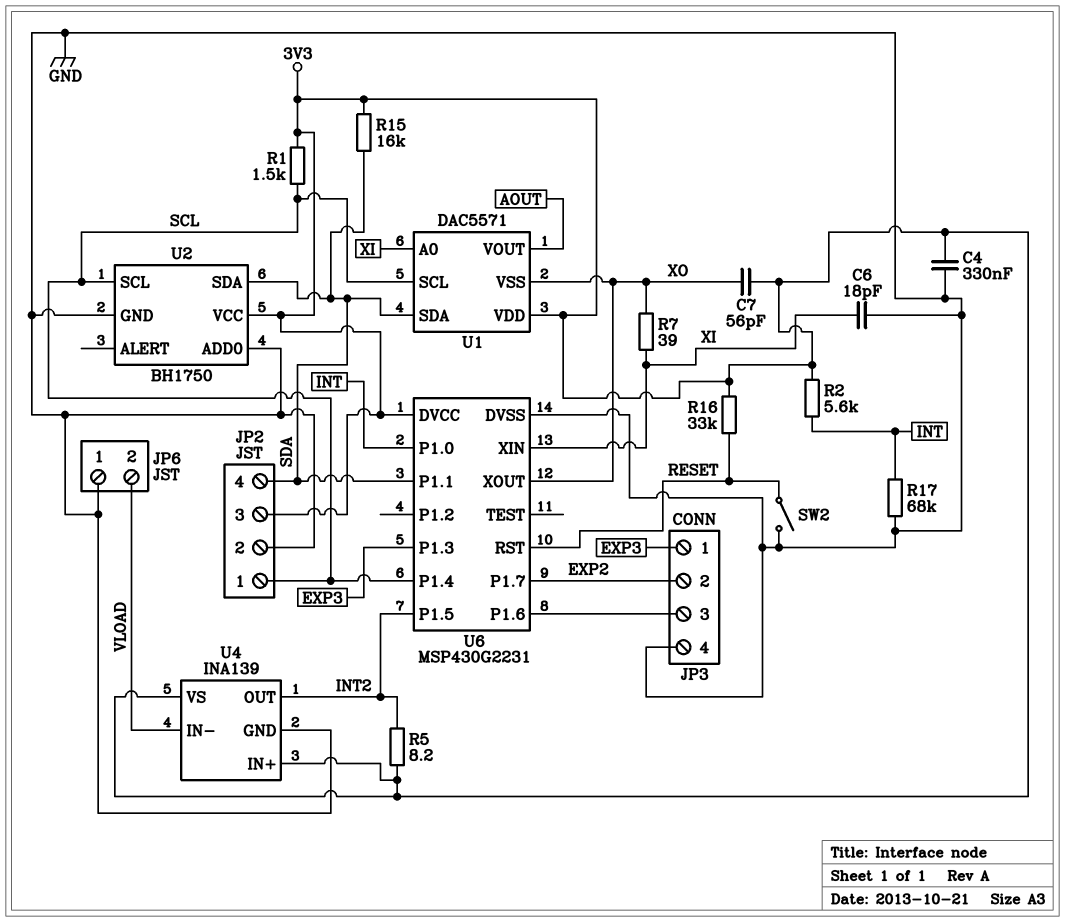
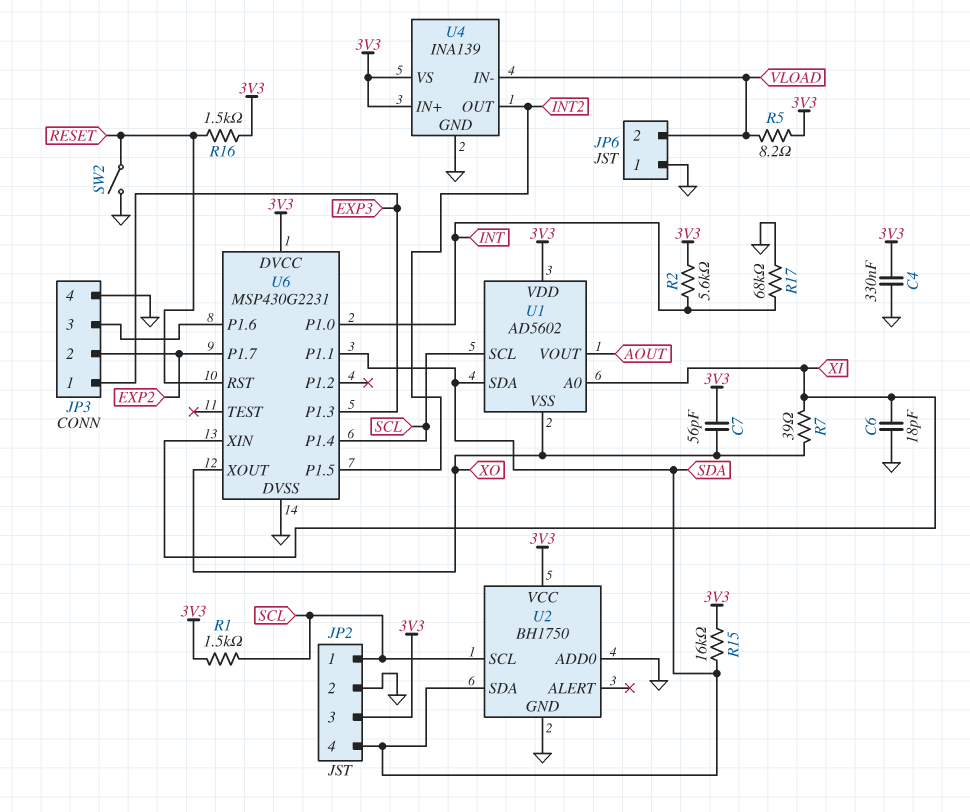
R5: 8.2 (3V3, INT2) -> 8.2 (3V3, VLOAD)
R16: 33k (3V3, RESET) -> 1.5k (3V3, RESET)
U1: DAC5571 -> AD5602

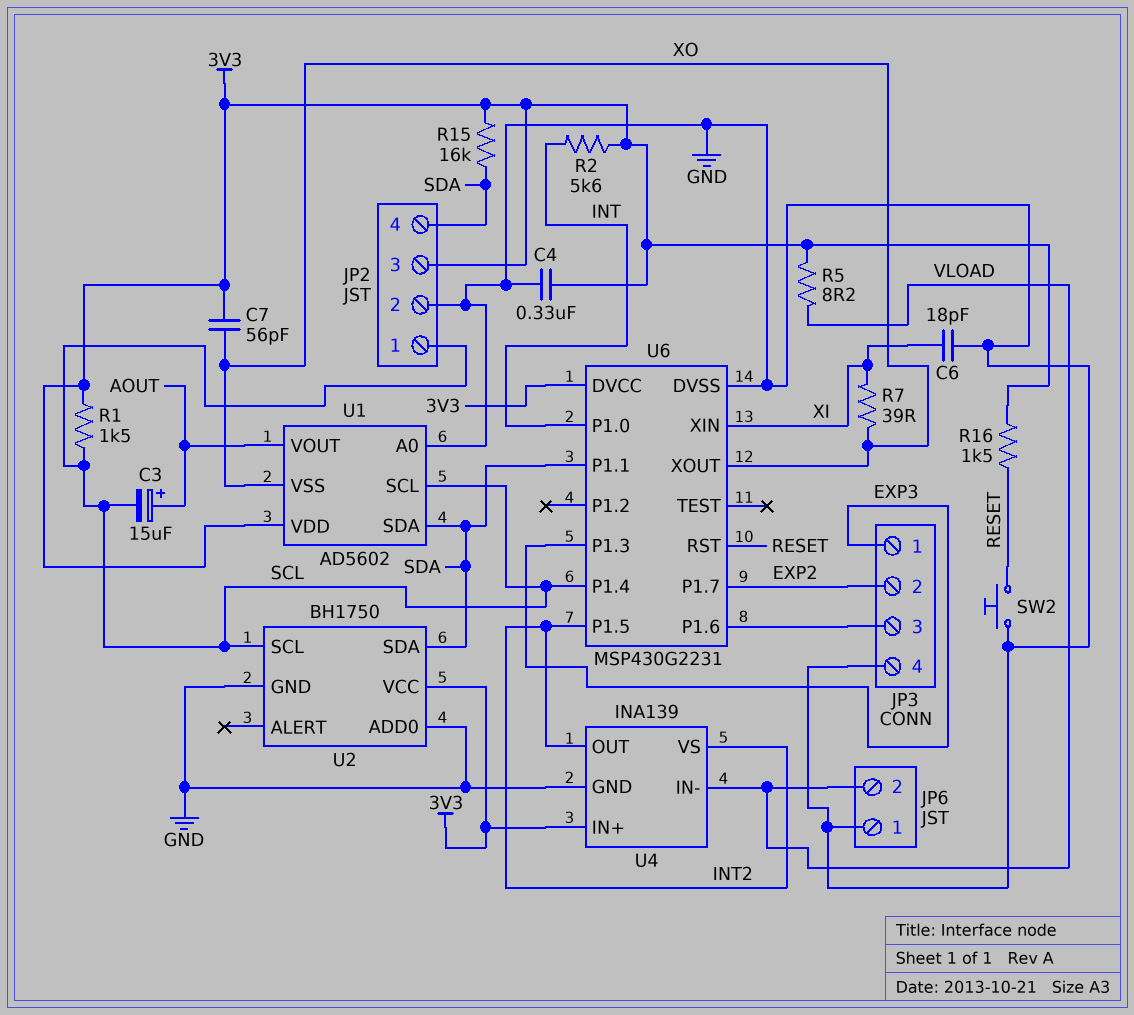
C3: none -> 15uF (plus AOUT, minus SCL)
R17: 68k (GND, INT) -> none
SW2: switch (GND, RESET) -> button (GND, RESET)
U1 pin A0: XI -> GND
U4 pin VS: 3V3 -> INT2

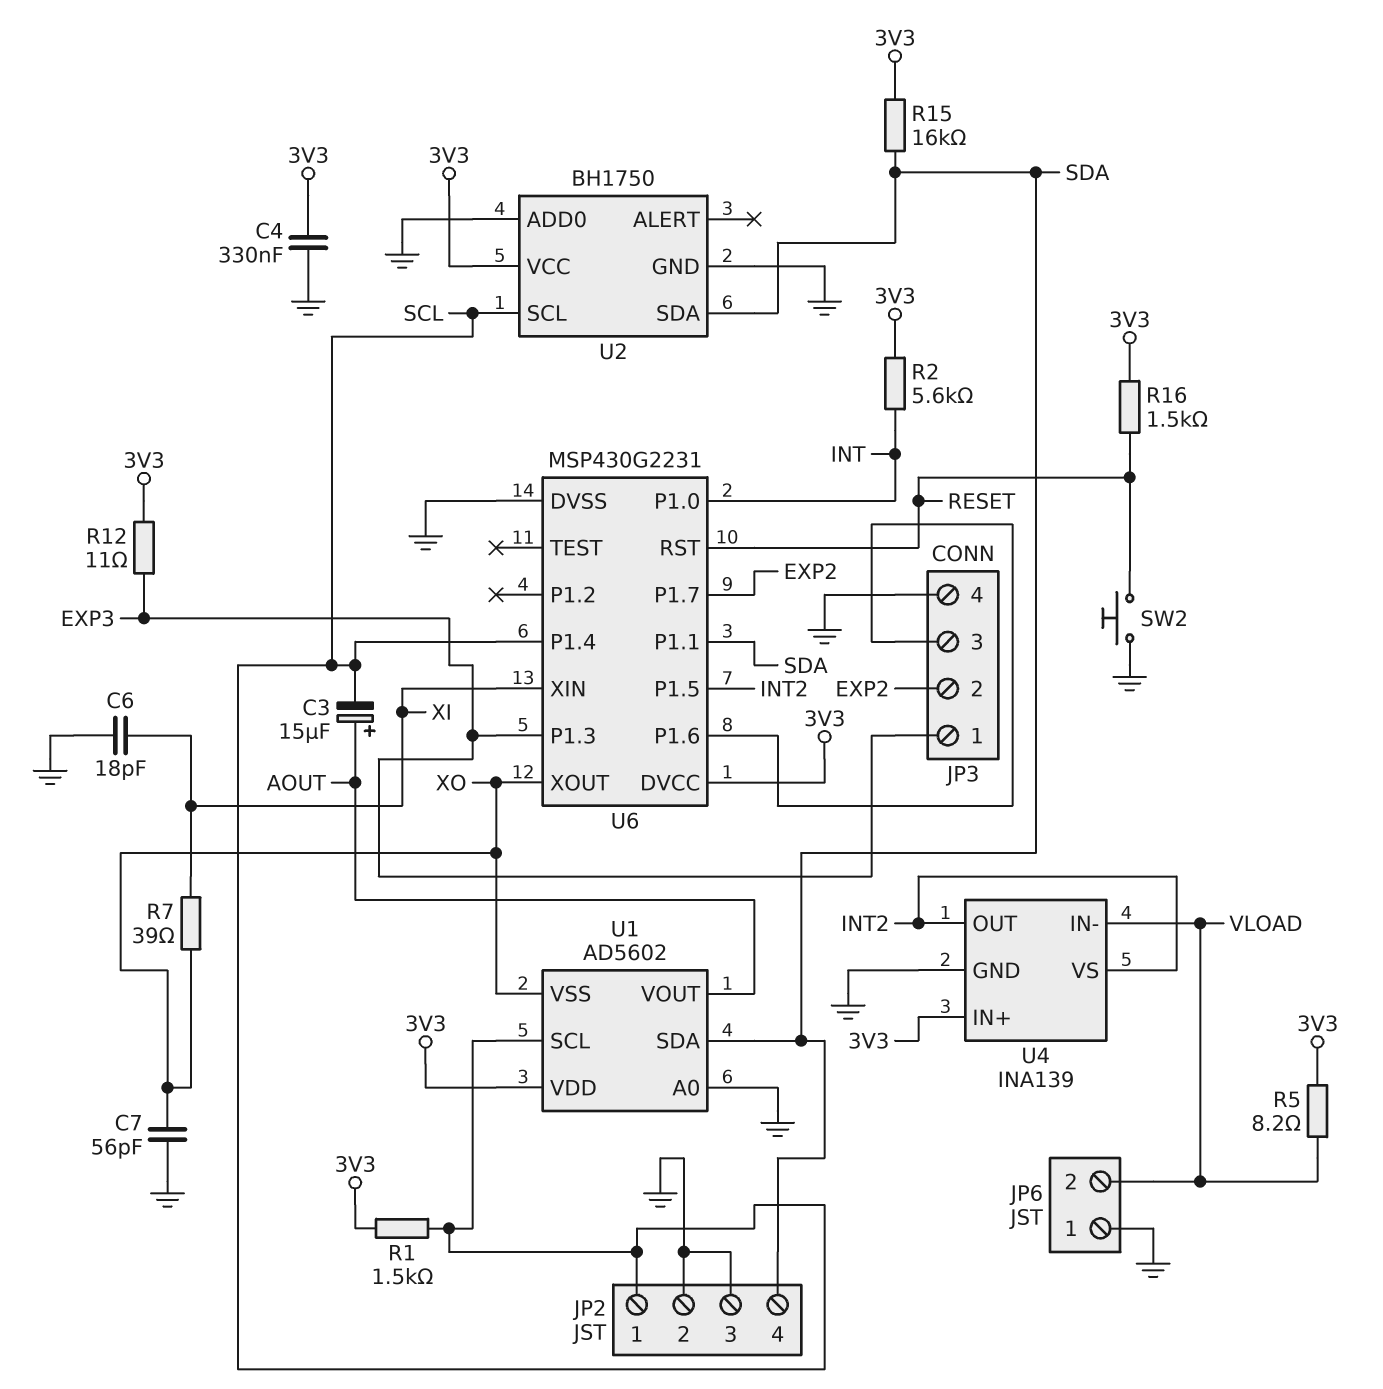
C7: 56pF (3V3, XO) -> 56pF (GND, XO)
JP2 pin 3: 3V3 -> GND
R12: none -> 11 (3V3, EXP3)

